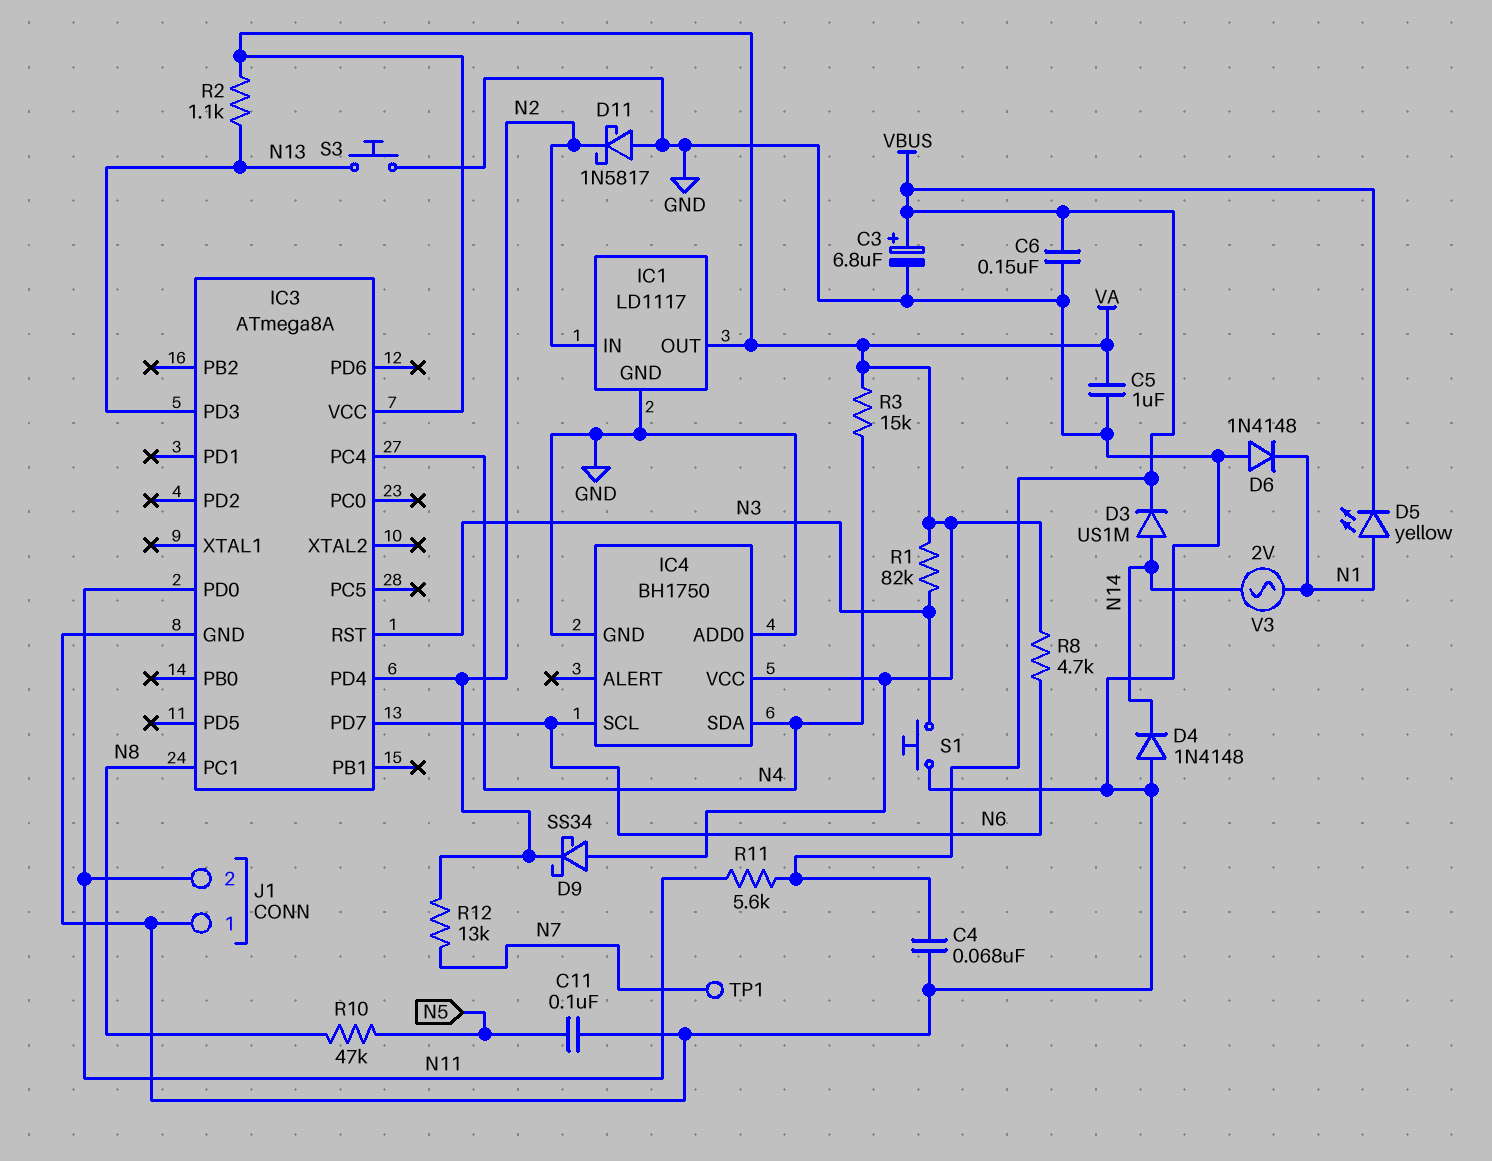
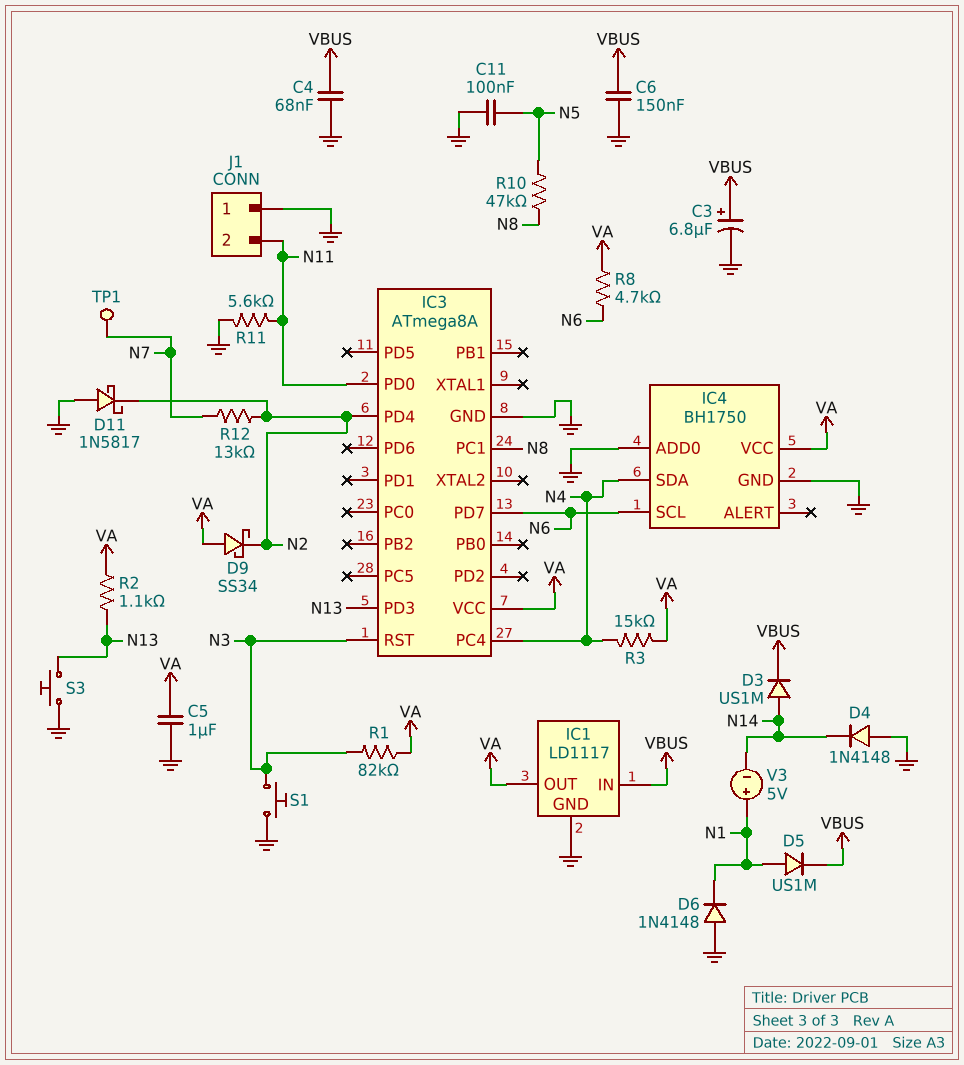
D5: LED yellow (A N1, K VBUS) -> diode US1M (A N1, K VBUS)
IC1 pin IN: N2 -> VBUS
R11: 5.6k (N11, VBUS) -> 5.6k (GND, N11)
V3: AC 2V (N1, N14) -> 5V (plus N1, minus N14)

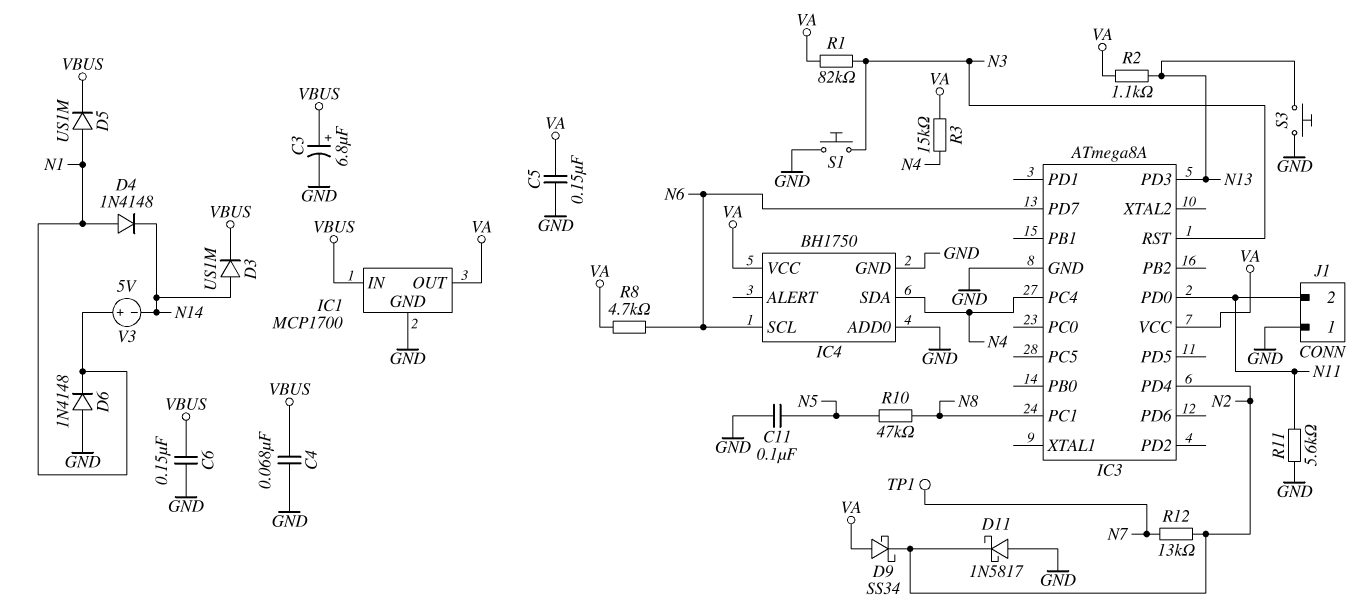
C5: 1uF (GND, VA) -> 150nF (GND, VA)
D4: diode 1N4148 (A GND, K N14) -> diode 1N4148 (A N1, K N14)
IC1: LD1117 -> MCP1700

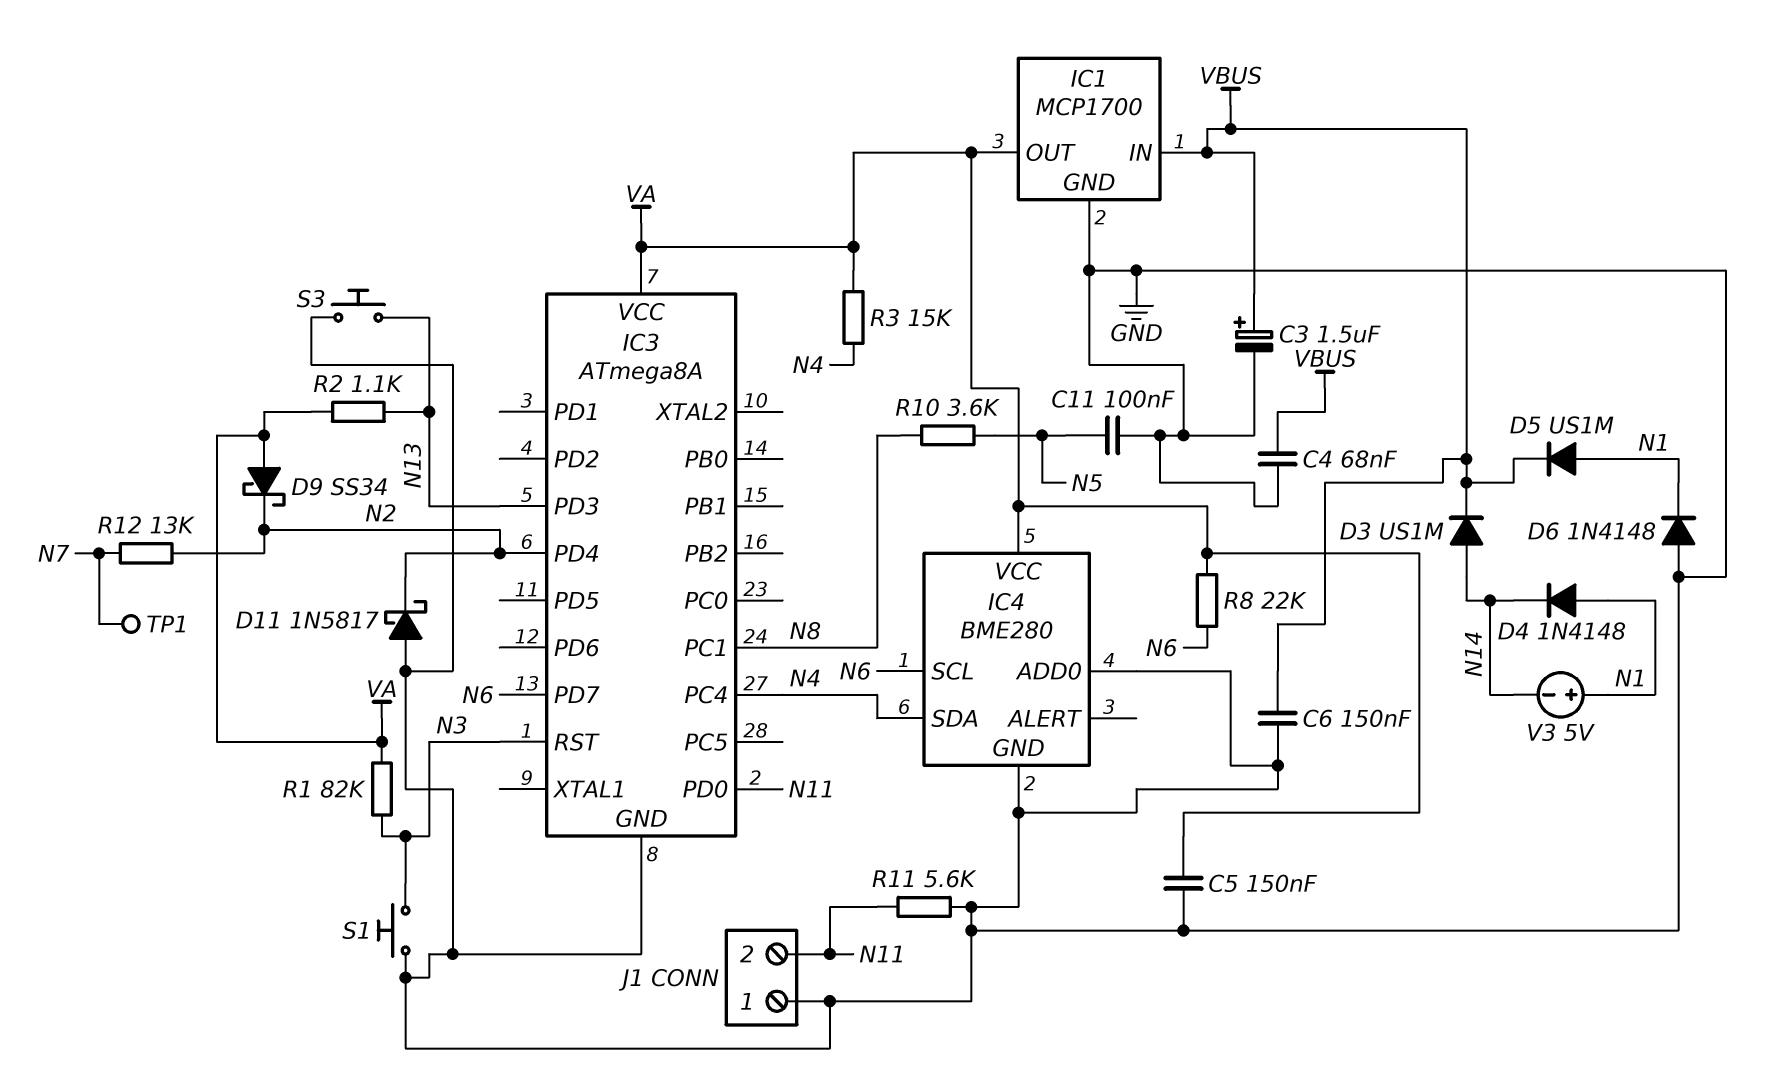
C3: 6.8uF (plus VBUS, minus GND) -> 1.5uF (plus VBUS, minus GND)
IC4: BH1750 -> BME280
R8: 4.7k (N6, VA) -> 22k (N6, VA)
R10: 47k (N5, N8) -> 3.6k (N5, N8)

